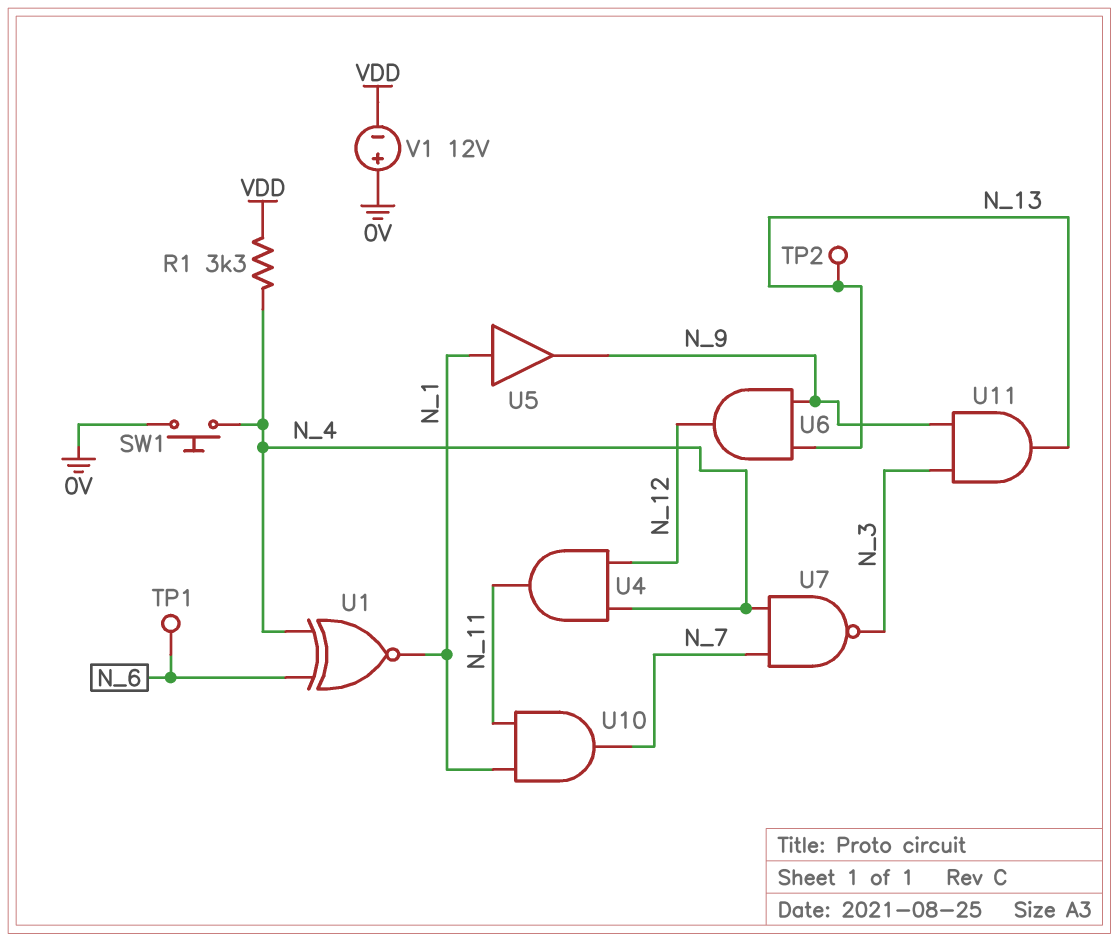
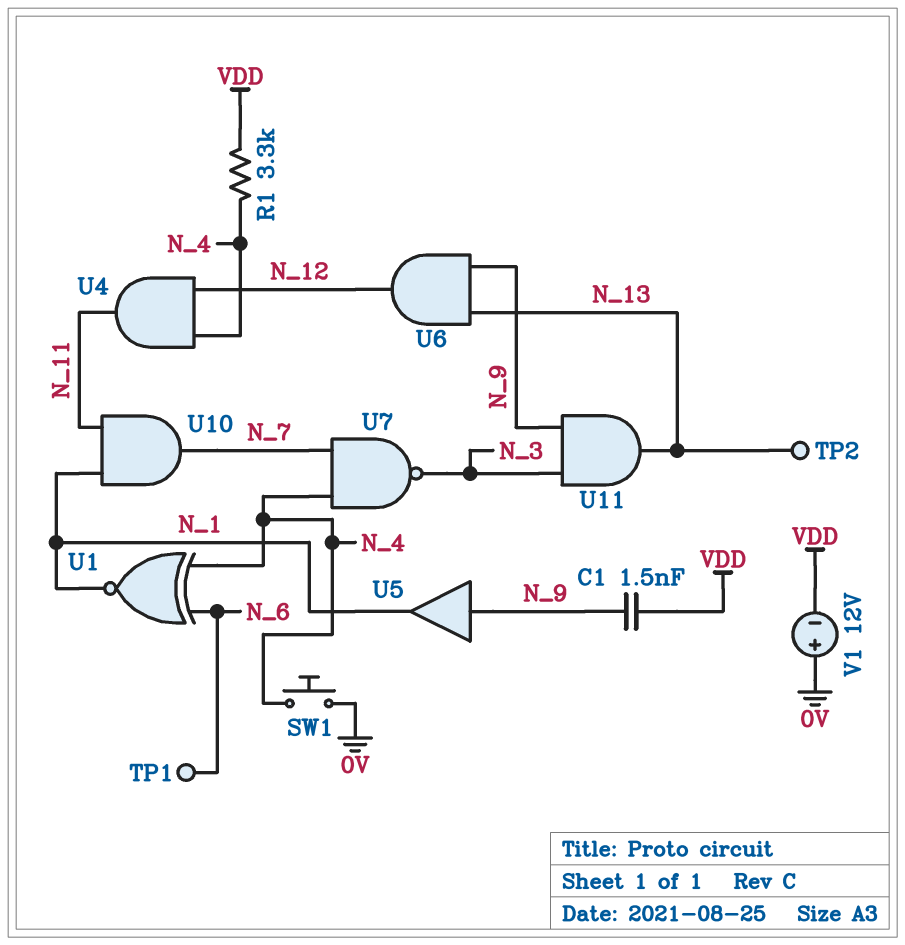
C1: none -> 1.5nF (N_9, VDD)
U5: buffer (in N_1, out N_9) -> buffer (in N_9, out N_1)

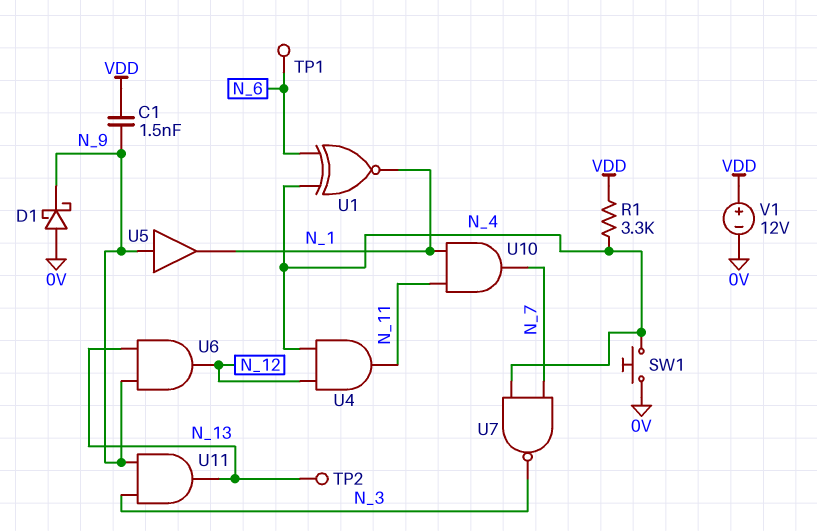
D1: none -> schottky (A 0V, K N_9)
V1: 12V (plus 0V, minus VDD) -> 12V (plus VDD, minus 0V)

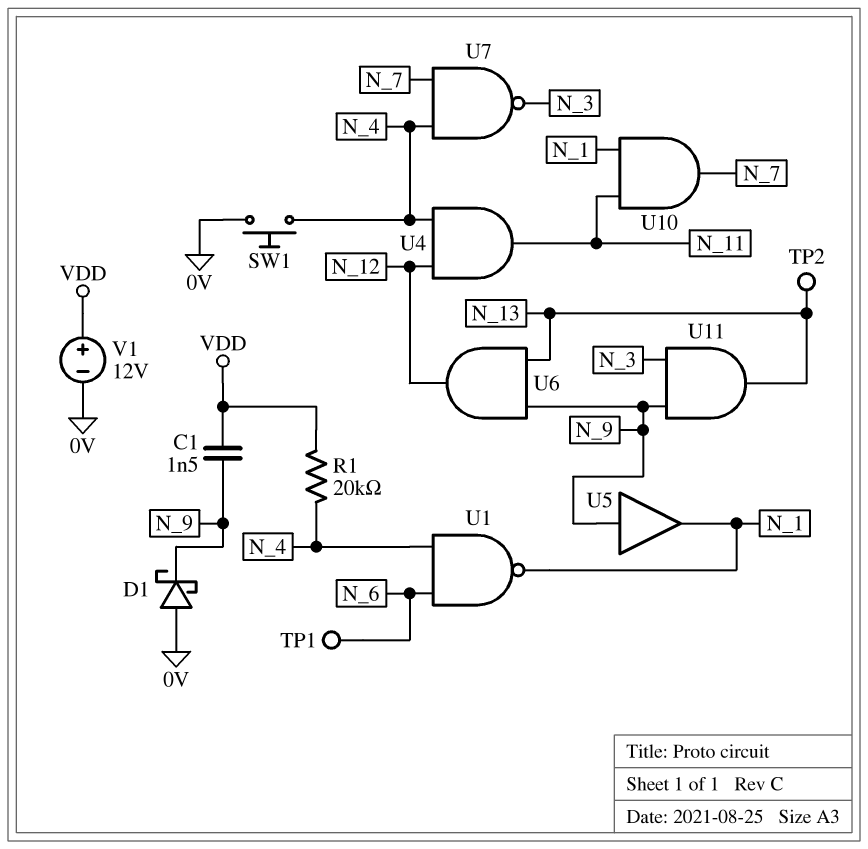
R1: 3.3k (N_4, VDD) -> 20k (N_4, VDD)
U1: XNOR (in N_4, in N_6, out N_1) -> NAND (in N_4, in N_6, out N_1)

